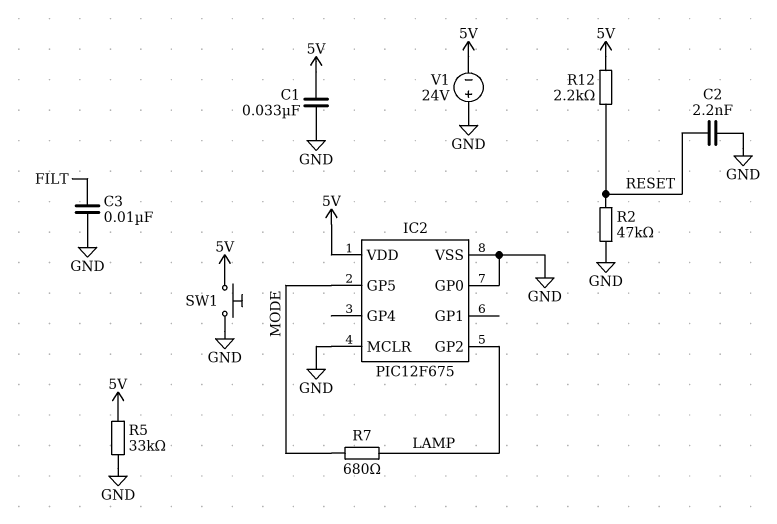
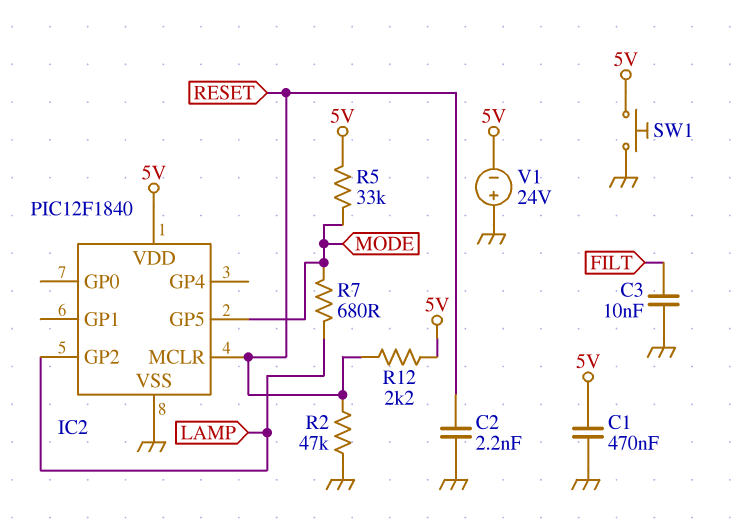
C1: 33nF (5V, GND) -> 470nF (5V, GND)
IC2: PIC12F675 -> PIC12F1840
IC2 pin GP0: GND -> none
IC2 pin MCLR: GND -> RESET
R5: 33k (5V, GND) -> 33k (5V, MODE)

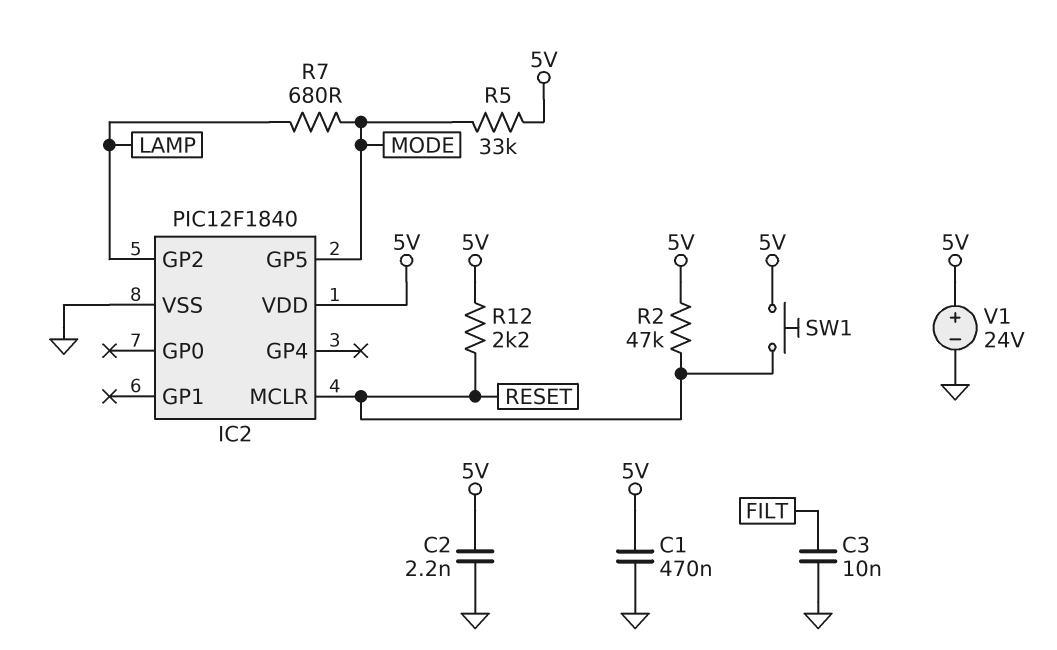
C2: 2.2nF (GND, RESET) -> 2.2nF (5V, GND)
R2: 47k (GND, RESET) -> 47k (5V, RESET)
SW1: button (5V, GND) -> button (5V, RESET)
V1: 24V (plus GND, minus 5V) -> 24V (plus 5V, minus GND)

